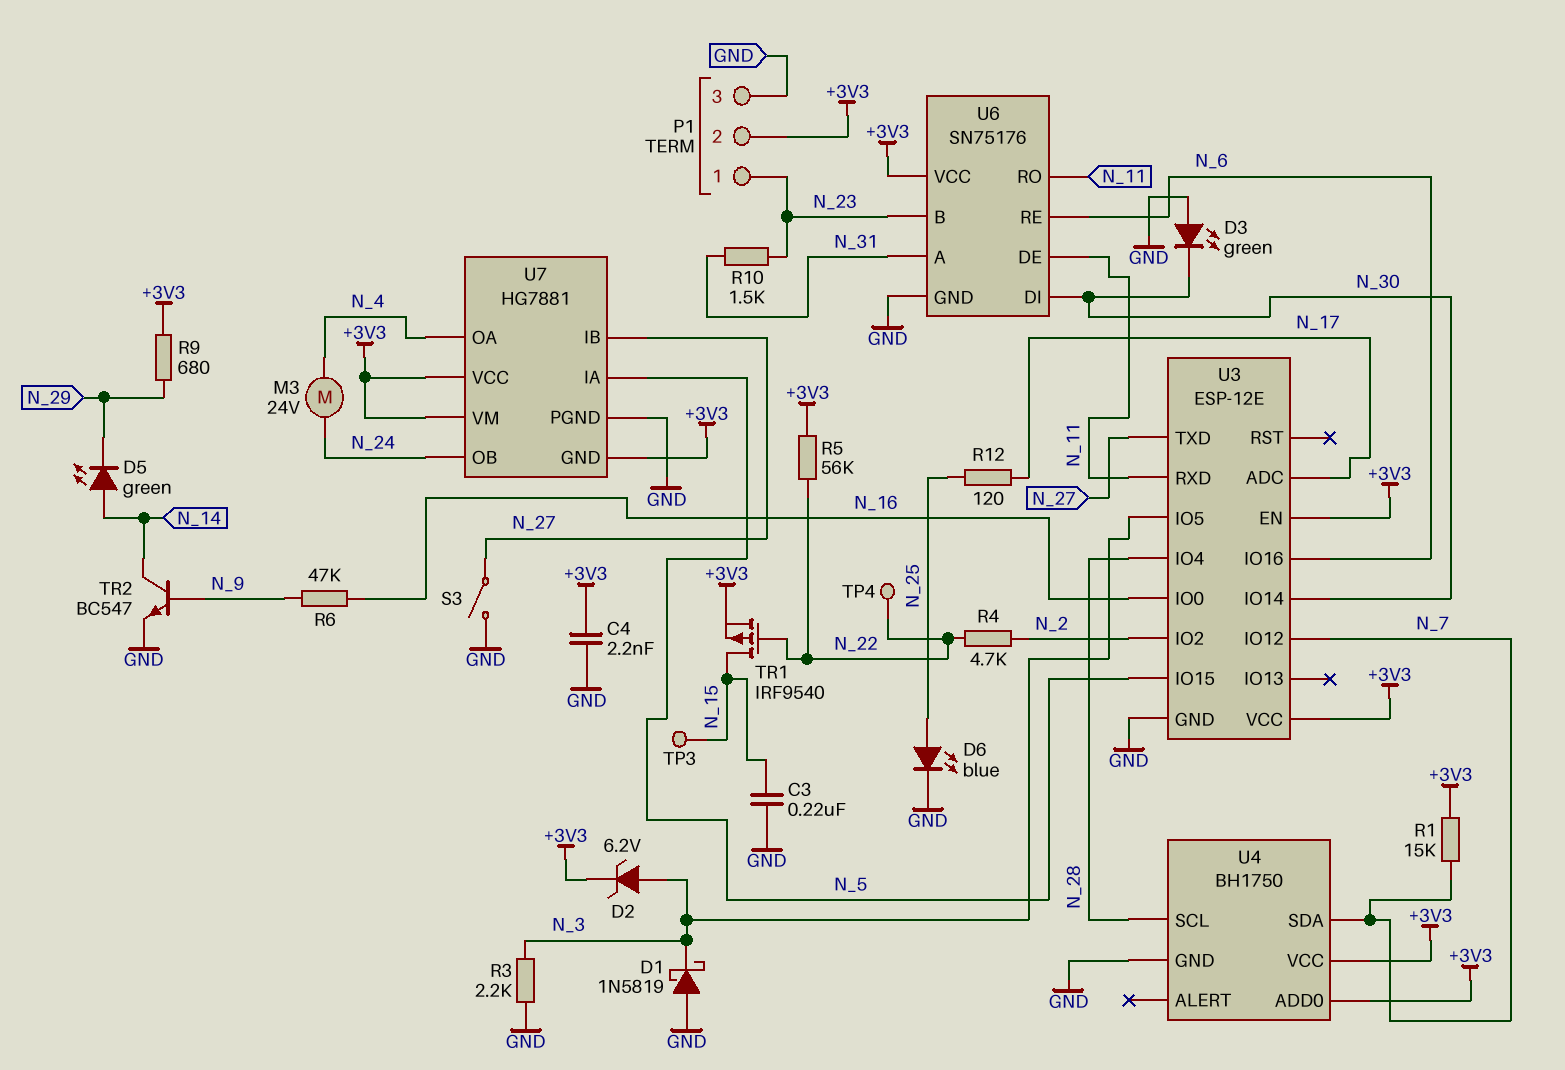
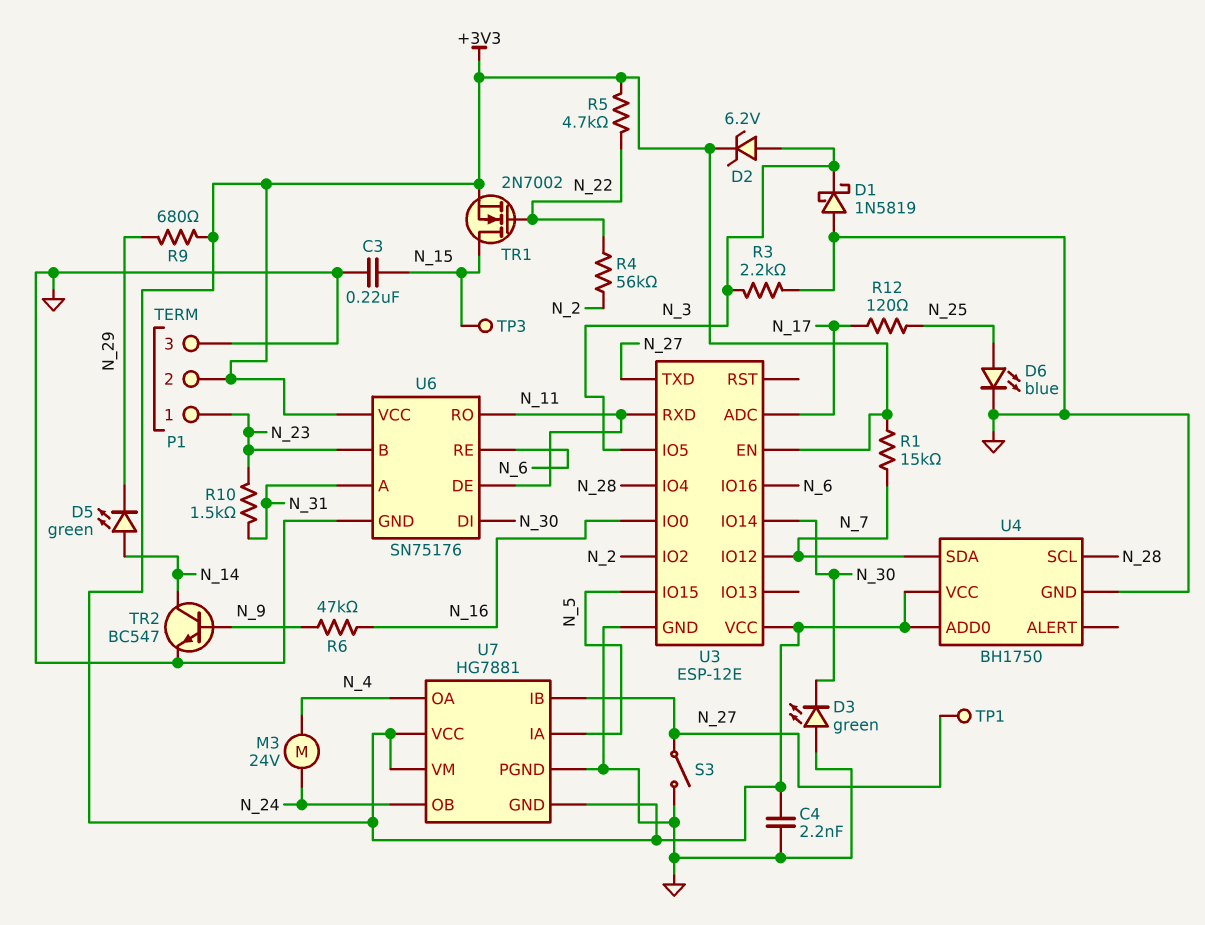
R4: 4.7k (N_2, N_22) -> 56k (N_2, N_22)
R5: 56k (+3V3, N_22) -> 4.7k (+3V3, N_22)
TP1: none -> test point (N_27)
TP4: test point (N_22) -> none
TR1: PMOS IRF9540 (G N_22, D N_15, S +3V3) -> NMOS 2N7002 (G N_22, D N_15, S +3V3)

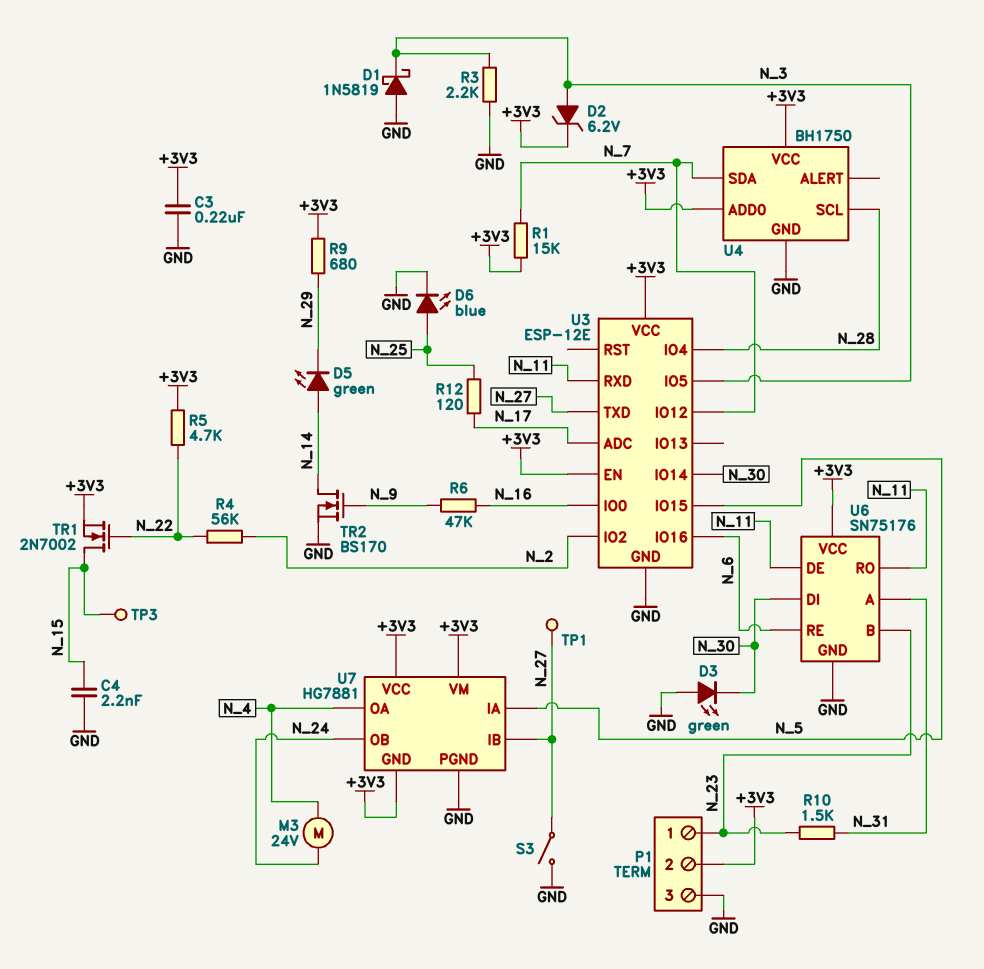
C3: 220nF (GND, N_15) -> 220nF (+3V3, GND)
C4: 2.2nF (+3V3, GND) -> 2.2nF (GND, N_15)
TR2: NPN BC547 (B N_9, C N_14, E GND) -> NMOS BS170 (G N_9, D N_14, S GND)

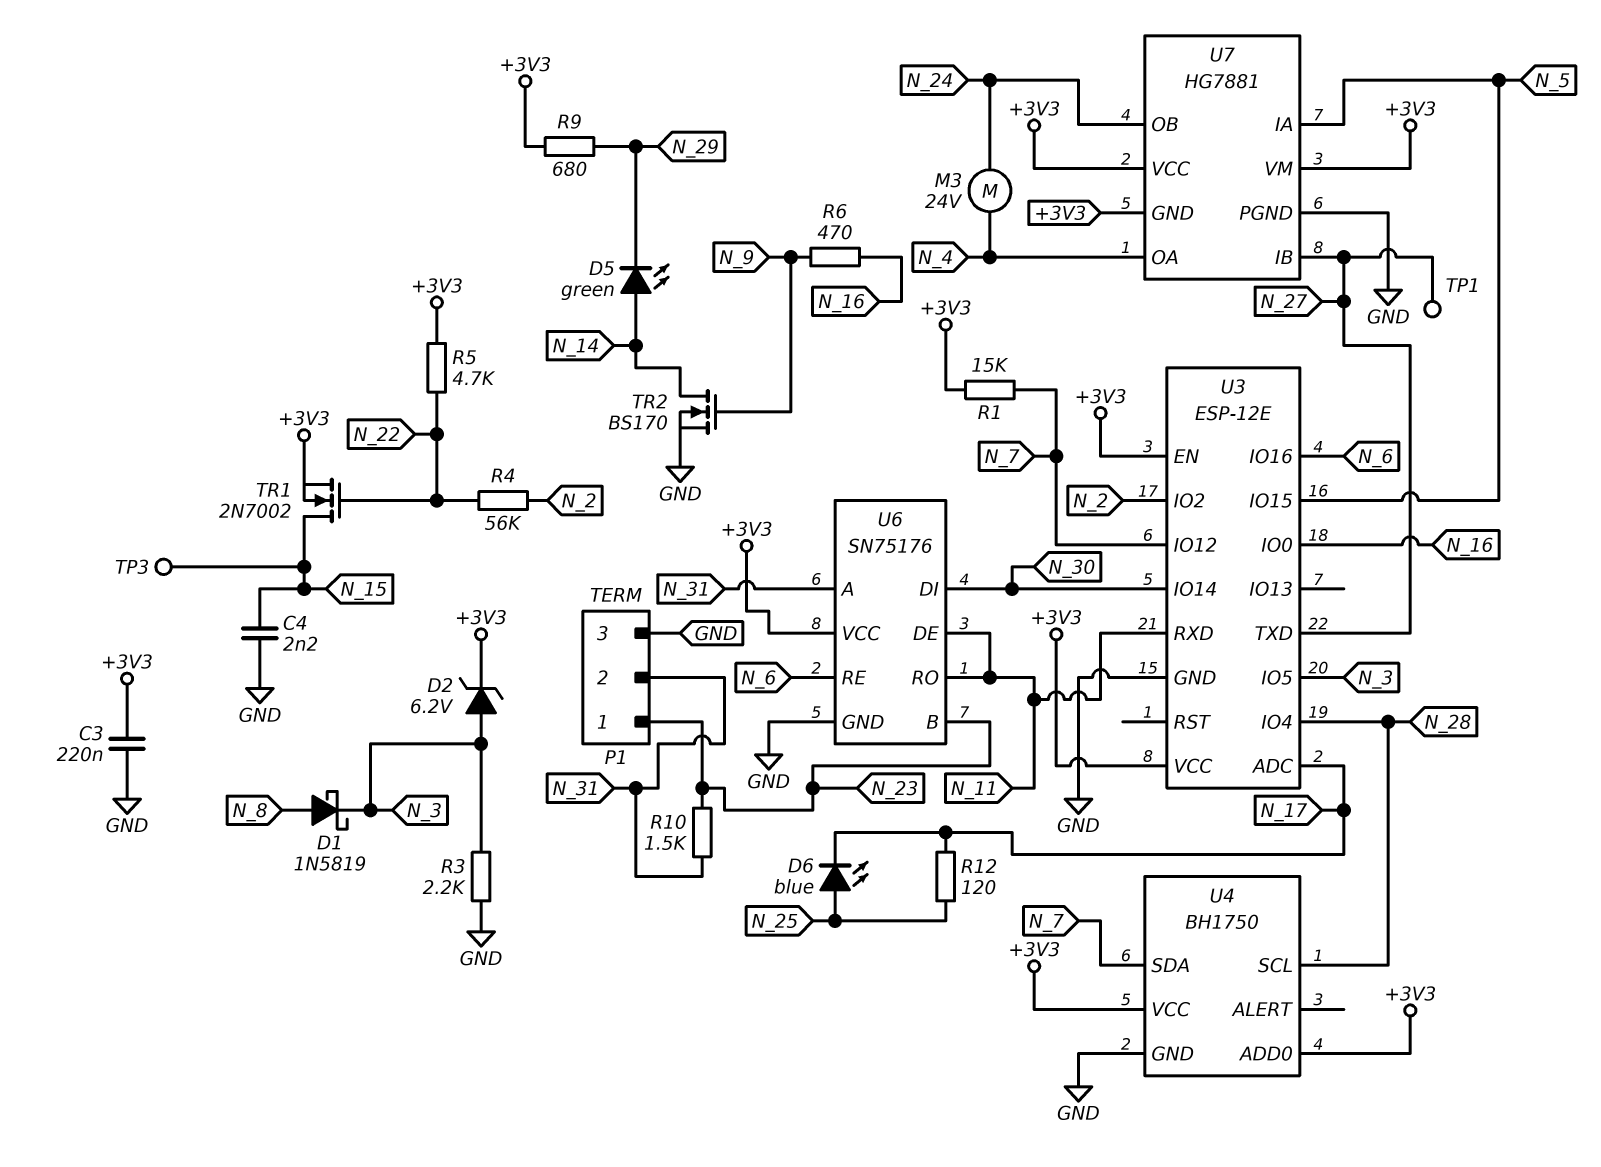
D1: schottky 1N5819 (A GND, K N_3) -> schottky 1N5819 (A N_8, K N_3)
D3: LED green (A GND, K N_30) -> none
D6: LED blue (A N_25, K GND) -> LED blue (A N_25, K N_17)
P1 pin 2: +3V3 -> N_31
R6: 47k (N_9, N_16) -> 470 (N_9, N_16)
S3: switch (GND, N_27) -> none

